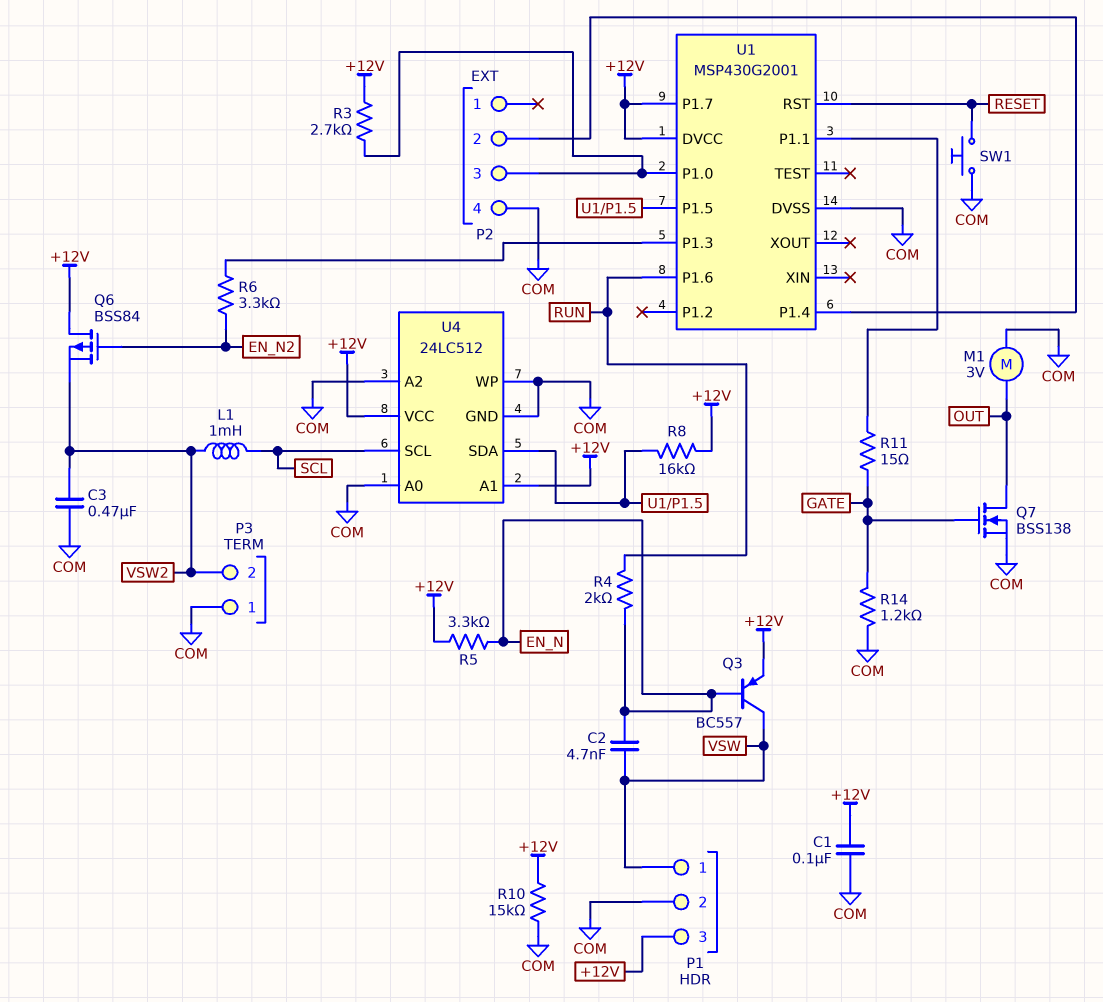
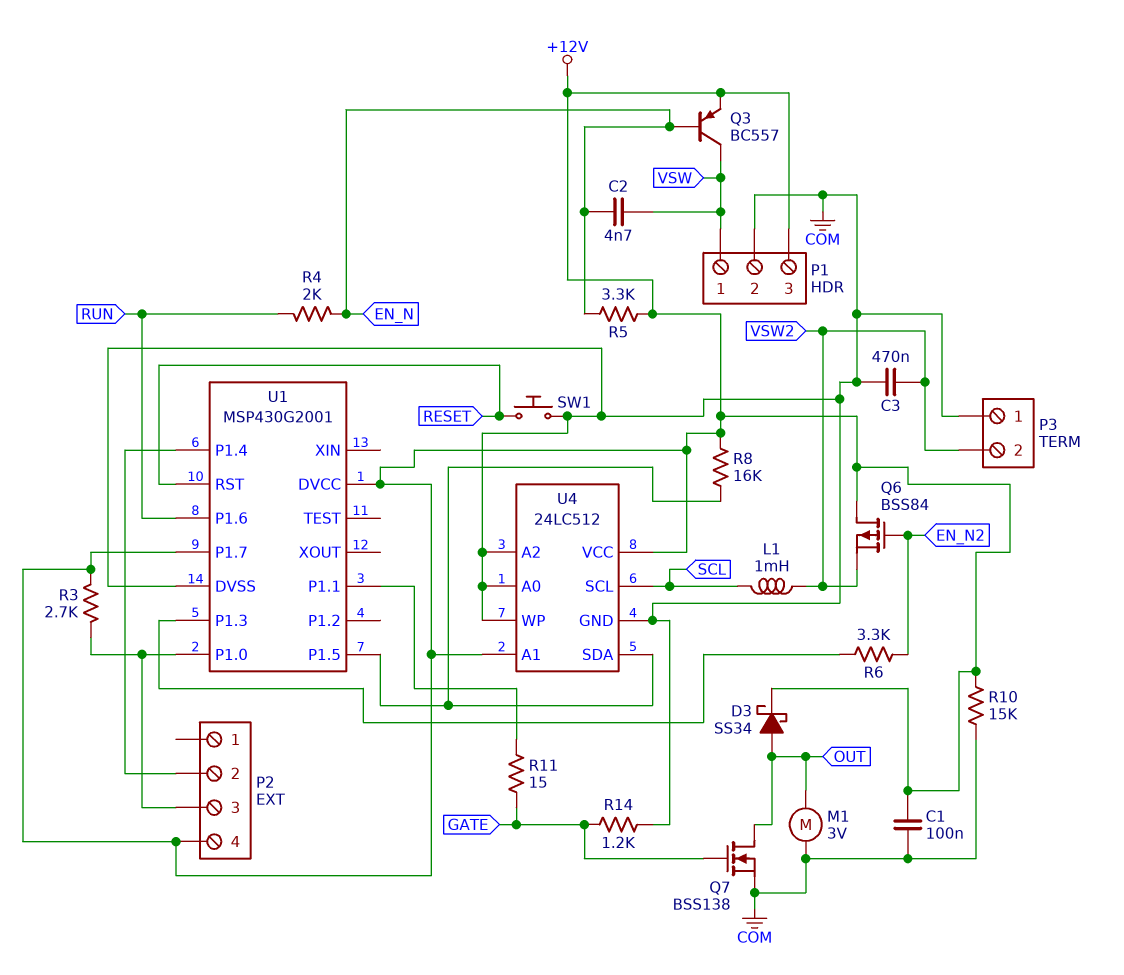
D3: none -> schottky SS34 (A OUT, K +12V)
P2 pin 4: COM -> +12V

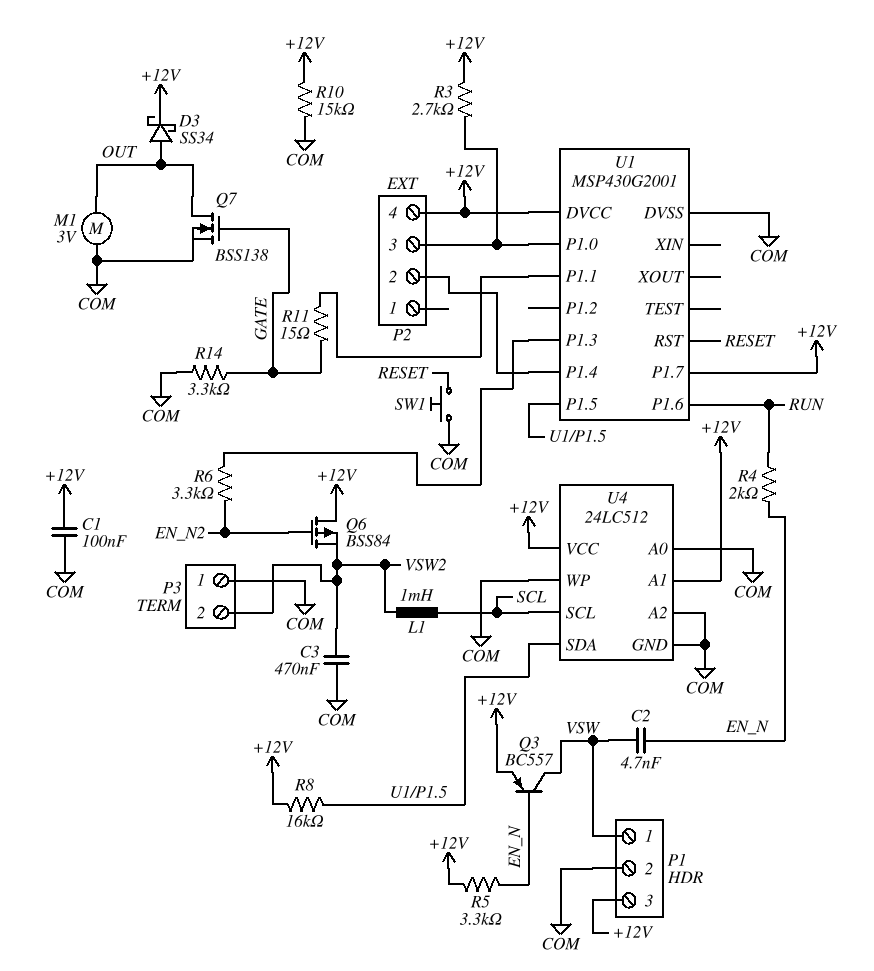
R14: 1.2k (COM, GATE) -> 3.3k (COM, GATE)

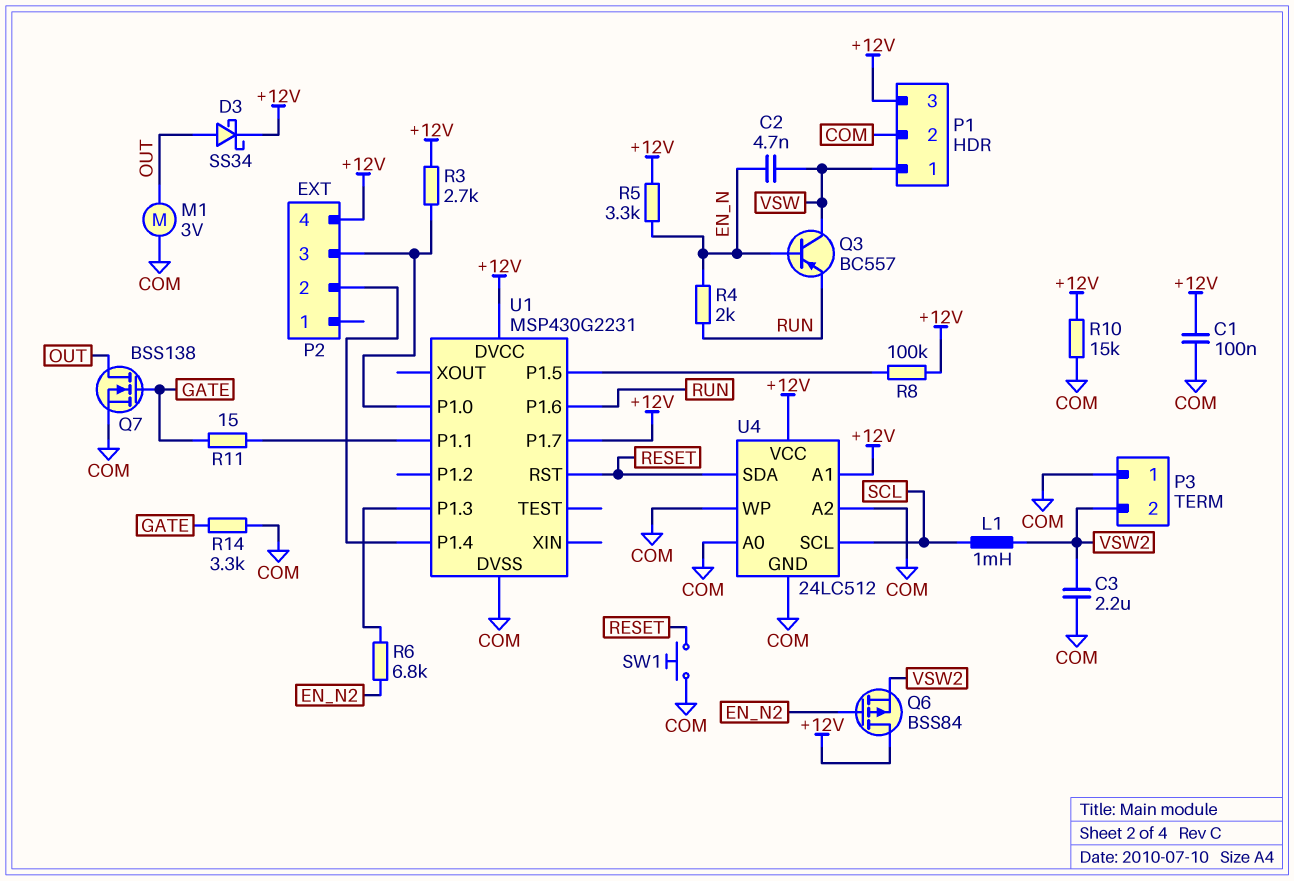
C3: 470nF (COM, VSW2) -> 2.2uF (COM, VSW2)
Q3: PNP BC557 (B EN_N, C VSW, E +12V) -> PNP BC557 (B EN_N, C VSW, E RUN)
R6: 3.3k (EN_N2, U1/P1.3) -> 6.8k (EN_N2, U1/P1.3)
R8: 16k (+12V, U1/P1.5) -> 100k (+12V, U1/P1.5)
U1: MSP430G2001 -> MSP430G2231
U4 pin SDA: U1/P1.5 -> RESET

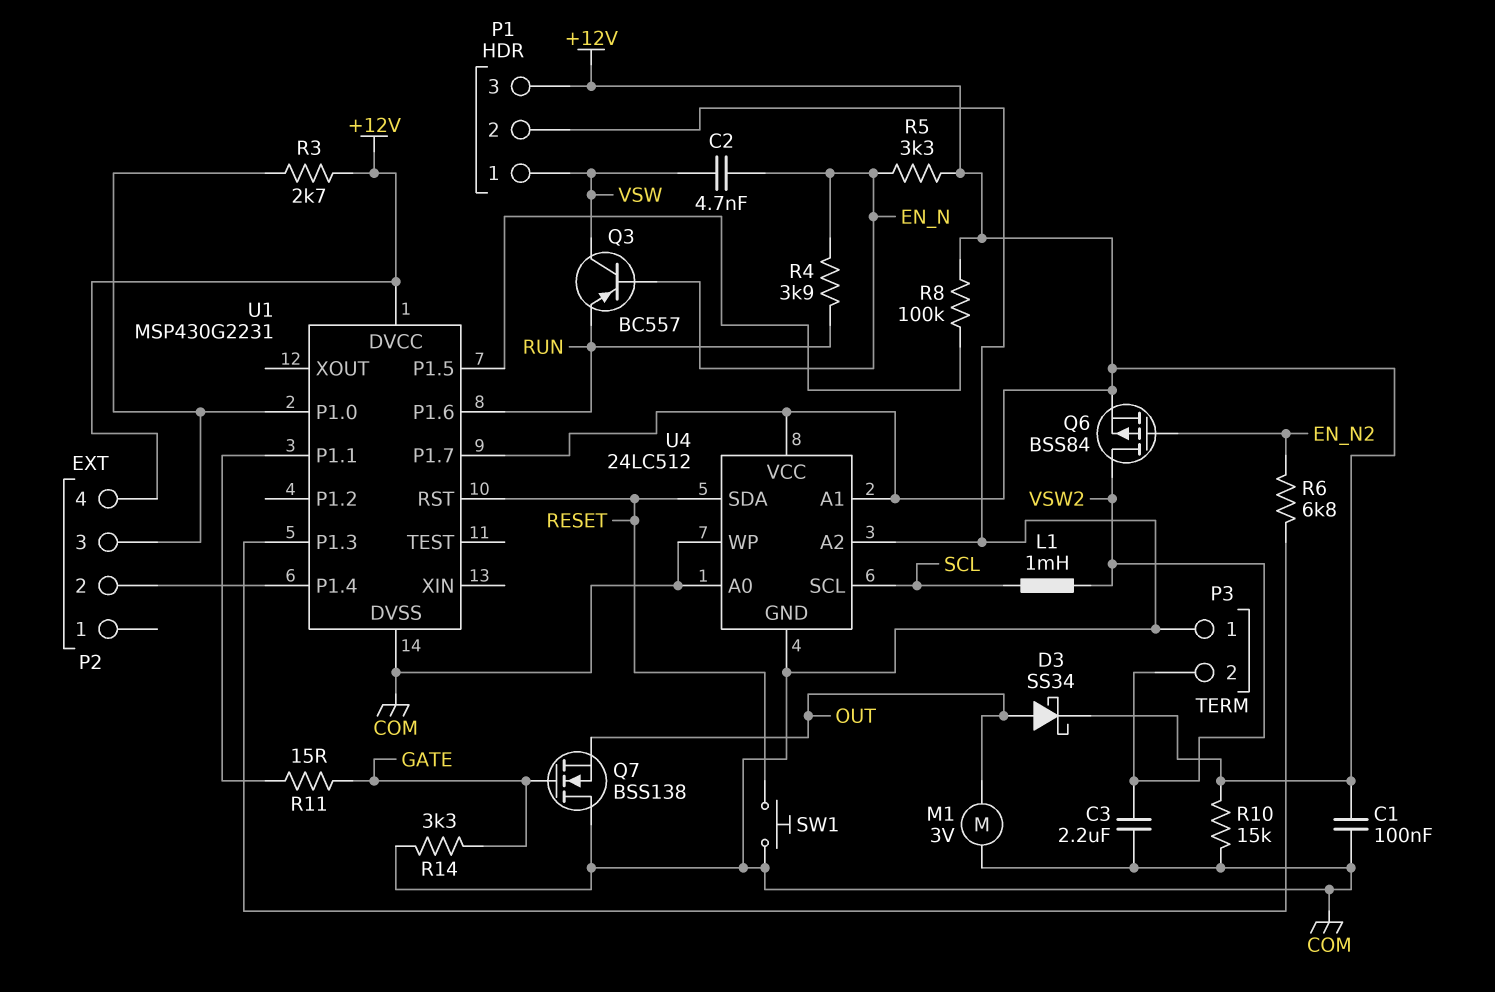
Q6: PMOS BSS84 (G EN_N2, D +12V, S VSW2) -> PMOS BSS84 (G EN_N2, D VSW2, S +12V)
Q7: NMOS BSS138 (G GATE, D OUT, S COM) -> NMOS BSS138 (G GATE, D COM, S OUT)
R4: 2k (EN_N, RUN) -> 3.9k (EN_N, RUN)

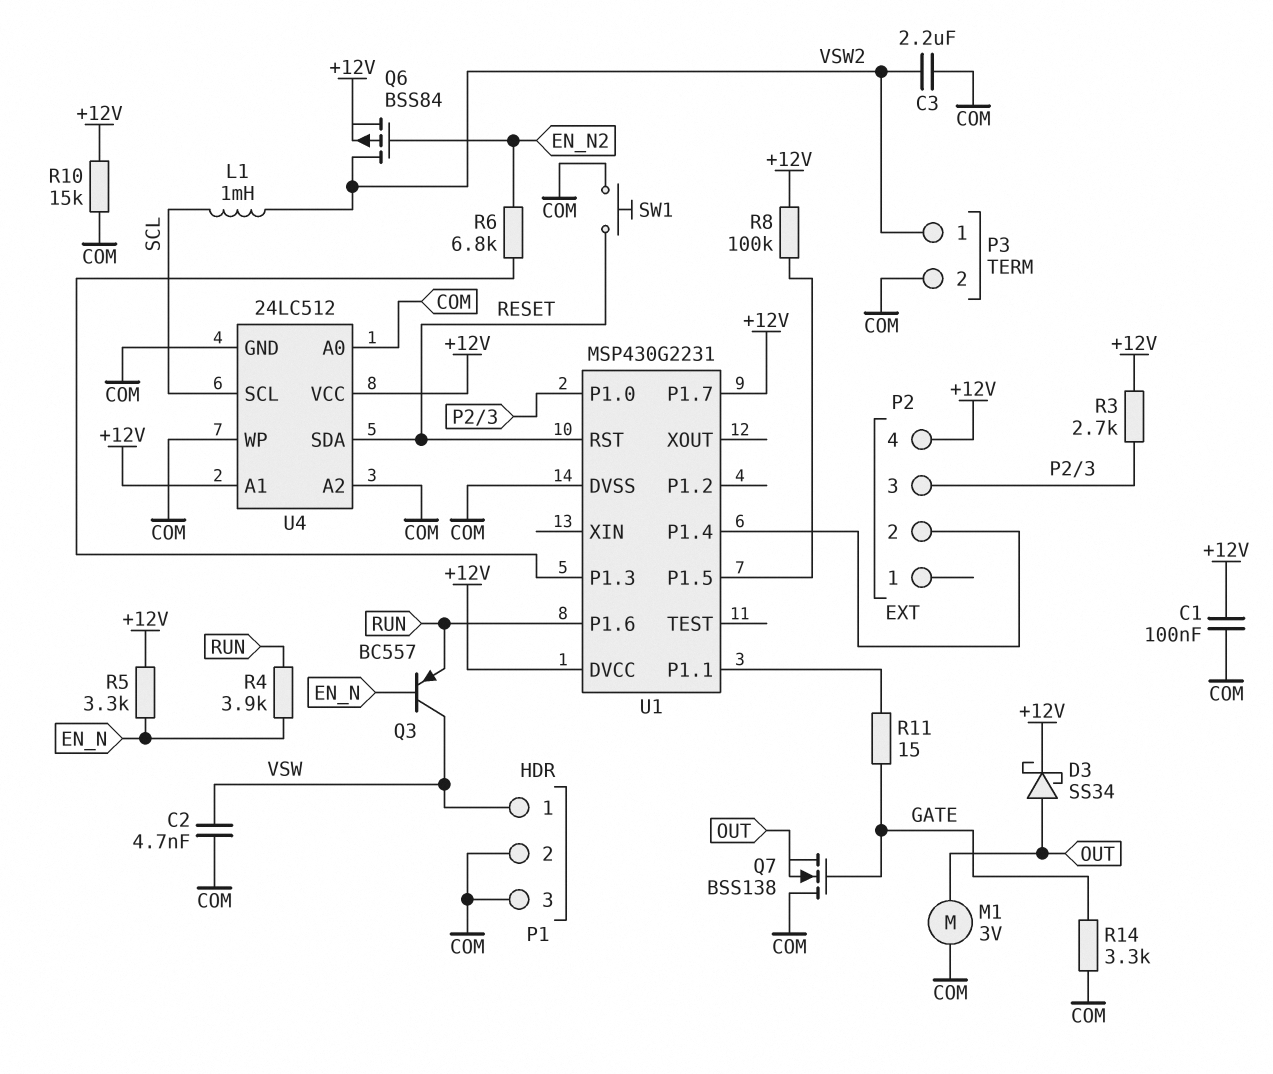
C2: 4.7nF (EN_N, VSW) -> 4.7nF (COM, VSW)
P1 pin 3: +12V -> COM
P3 pin 1: COM -> VSW2
P3 pin 2: VSW2 -> COM

